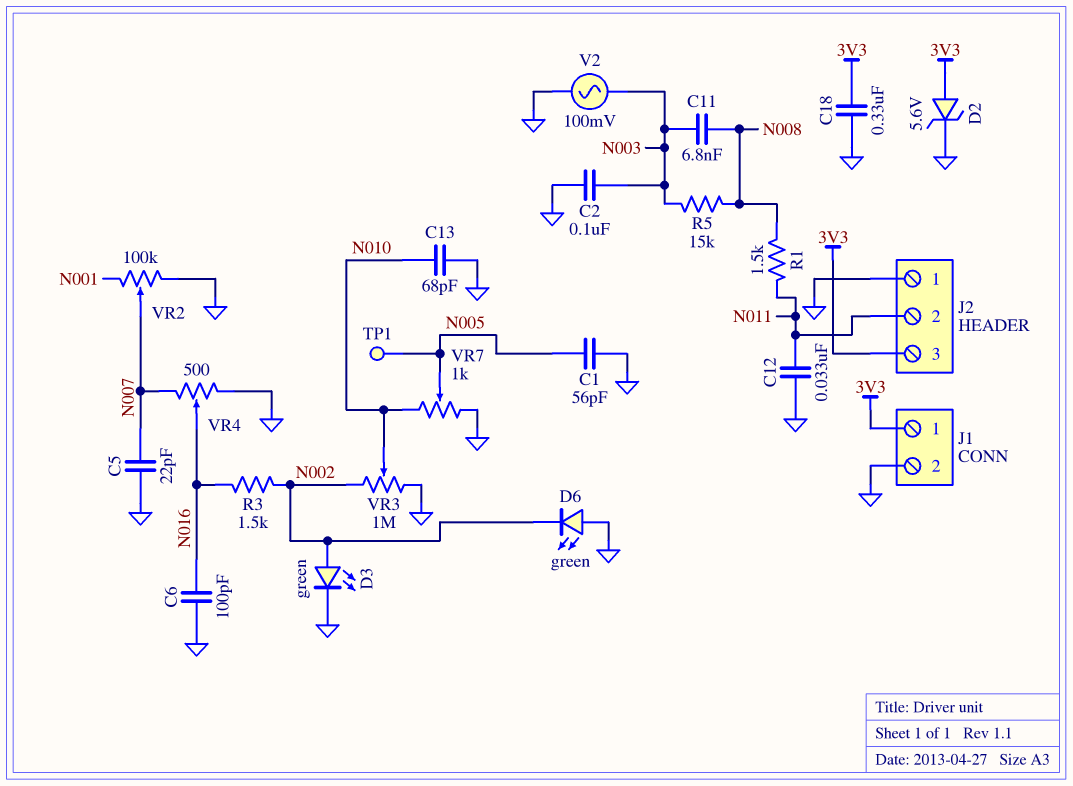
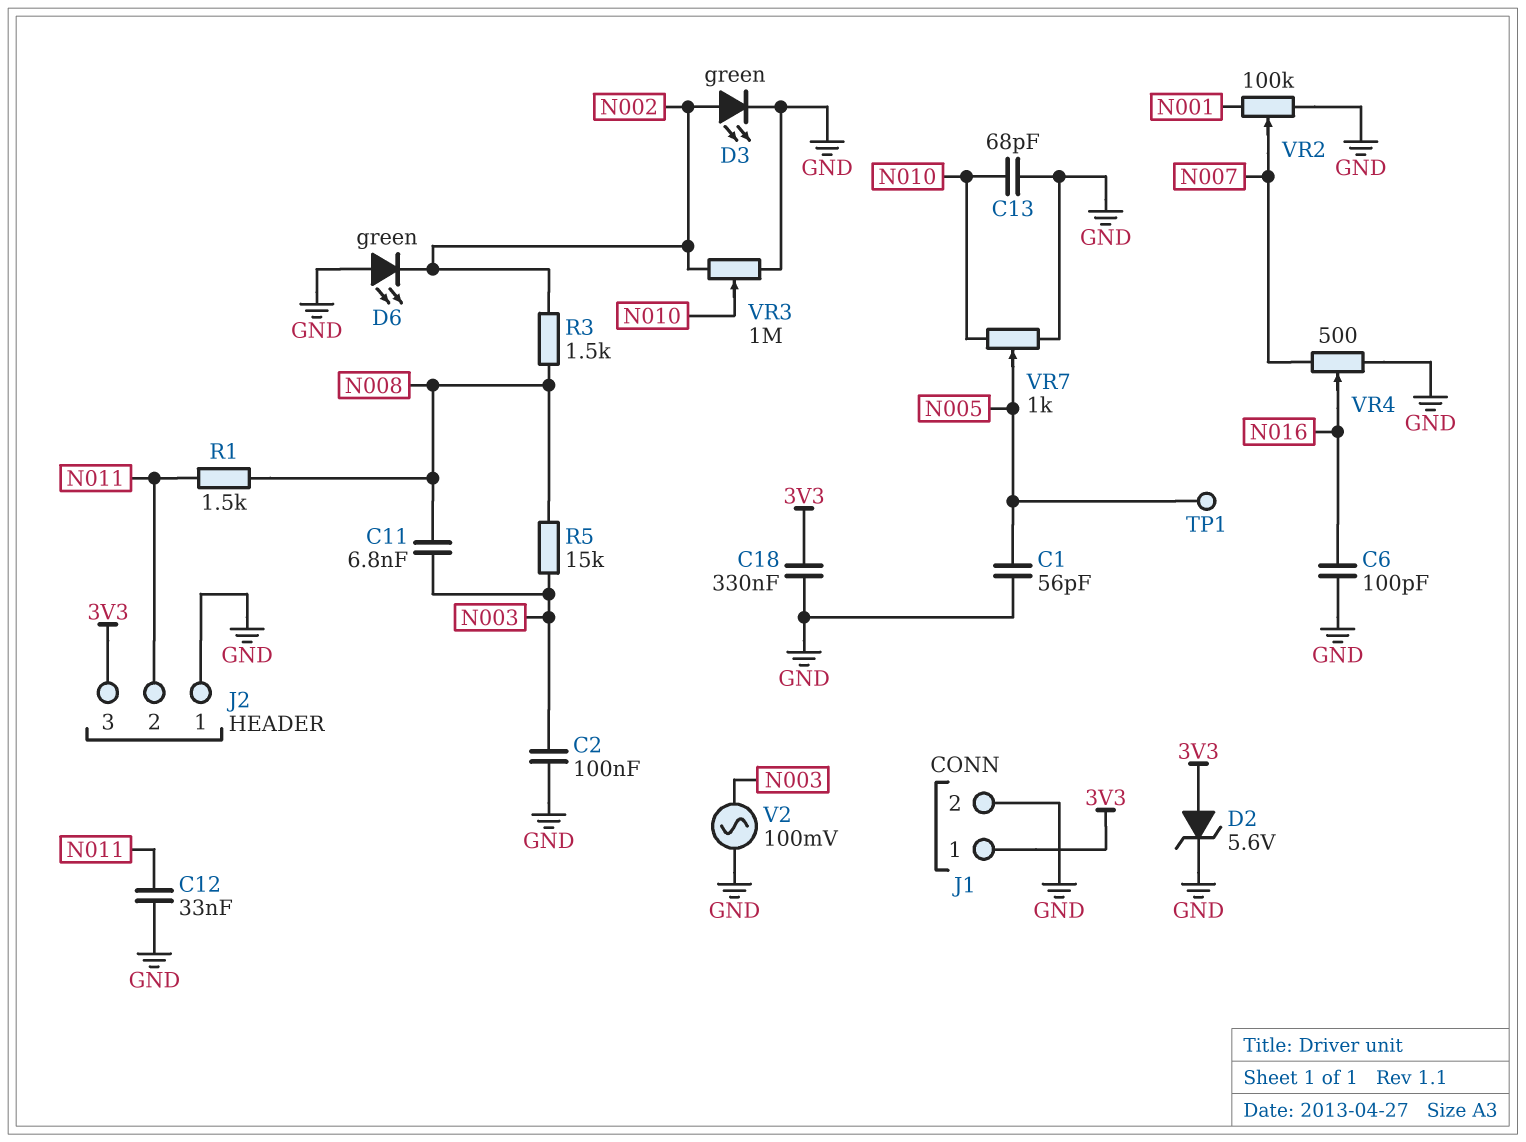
C5: 22pF (GND, N007) -> none
R3: 1.5k (N002, N016) -> 1.5k (N002, N008)

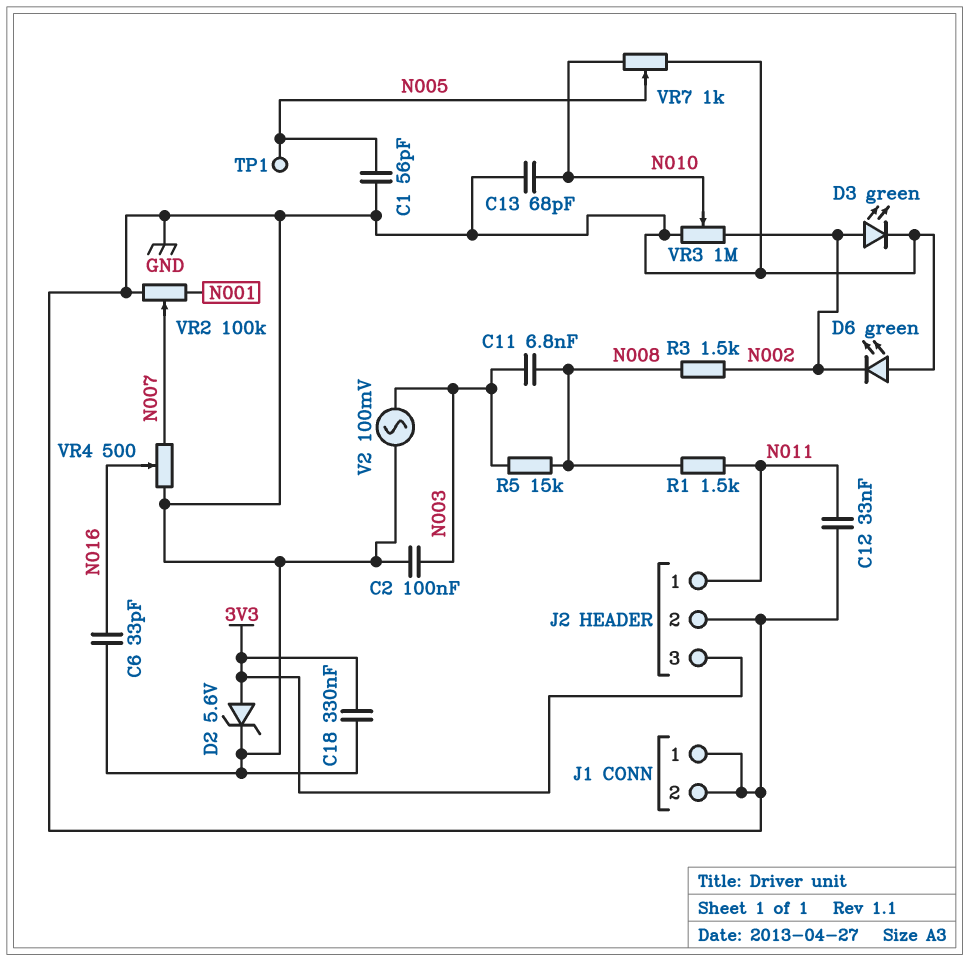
C6: 100pF (GND, N016) -> 33pF (GND, N016)
J1 pin 1: 3V3 -> GND
J2 pin 1: GND -> N011
J2 pin 2: N011 -> GND

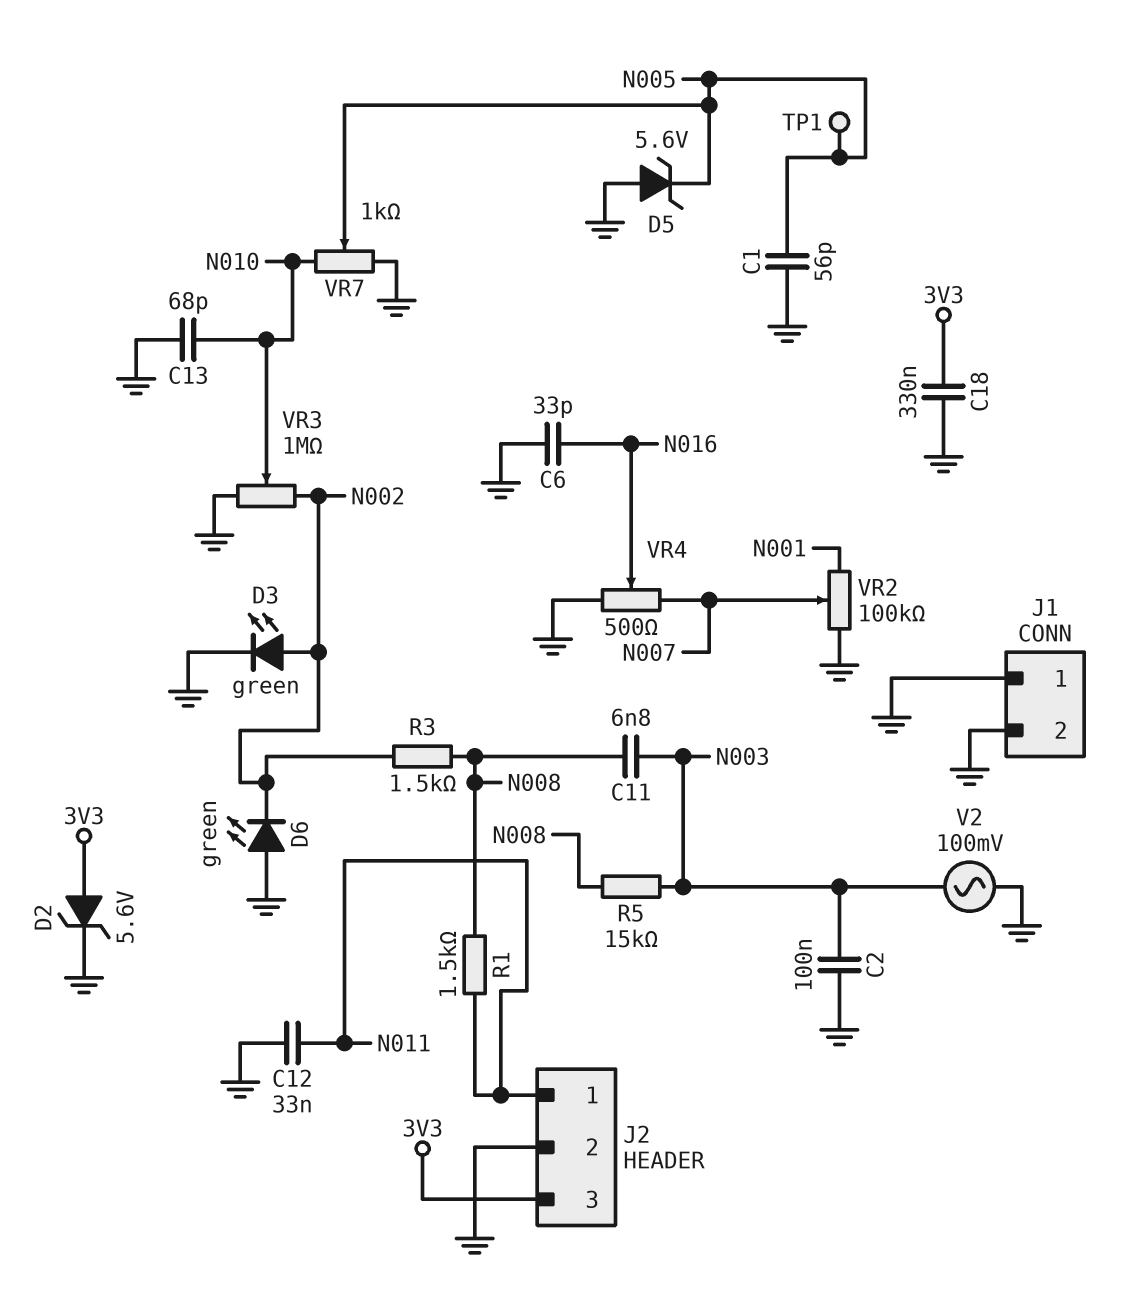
D5: none -> zener 5.6V (A GND, K N005)

